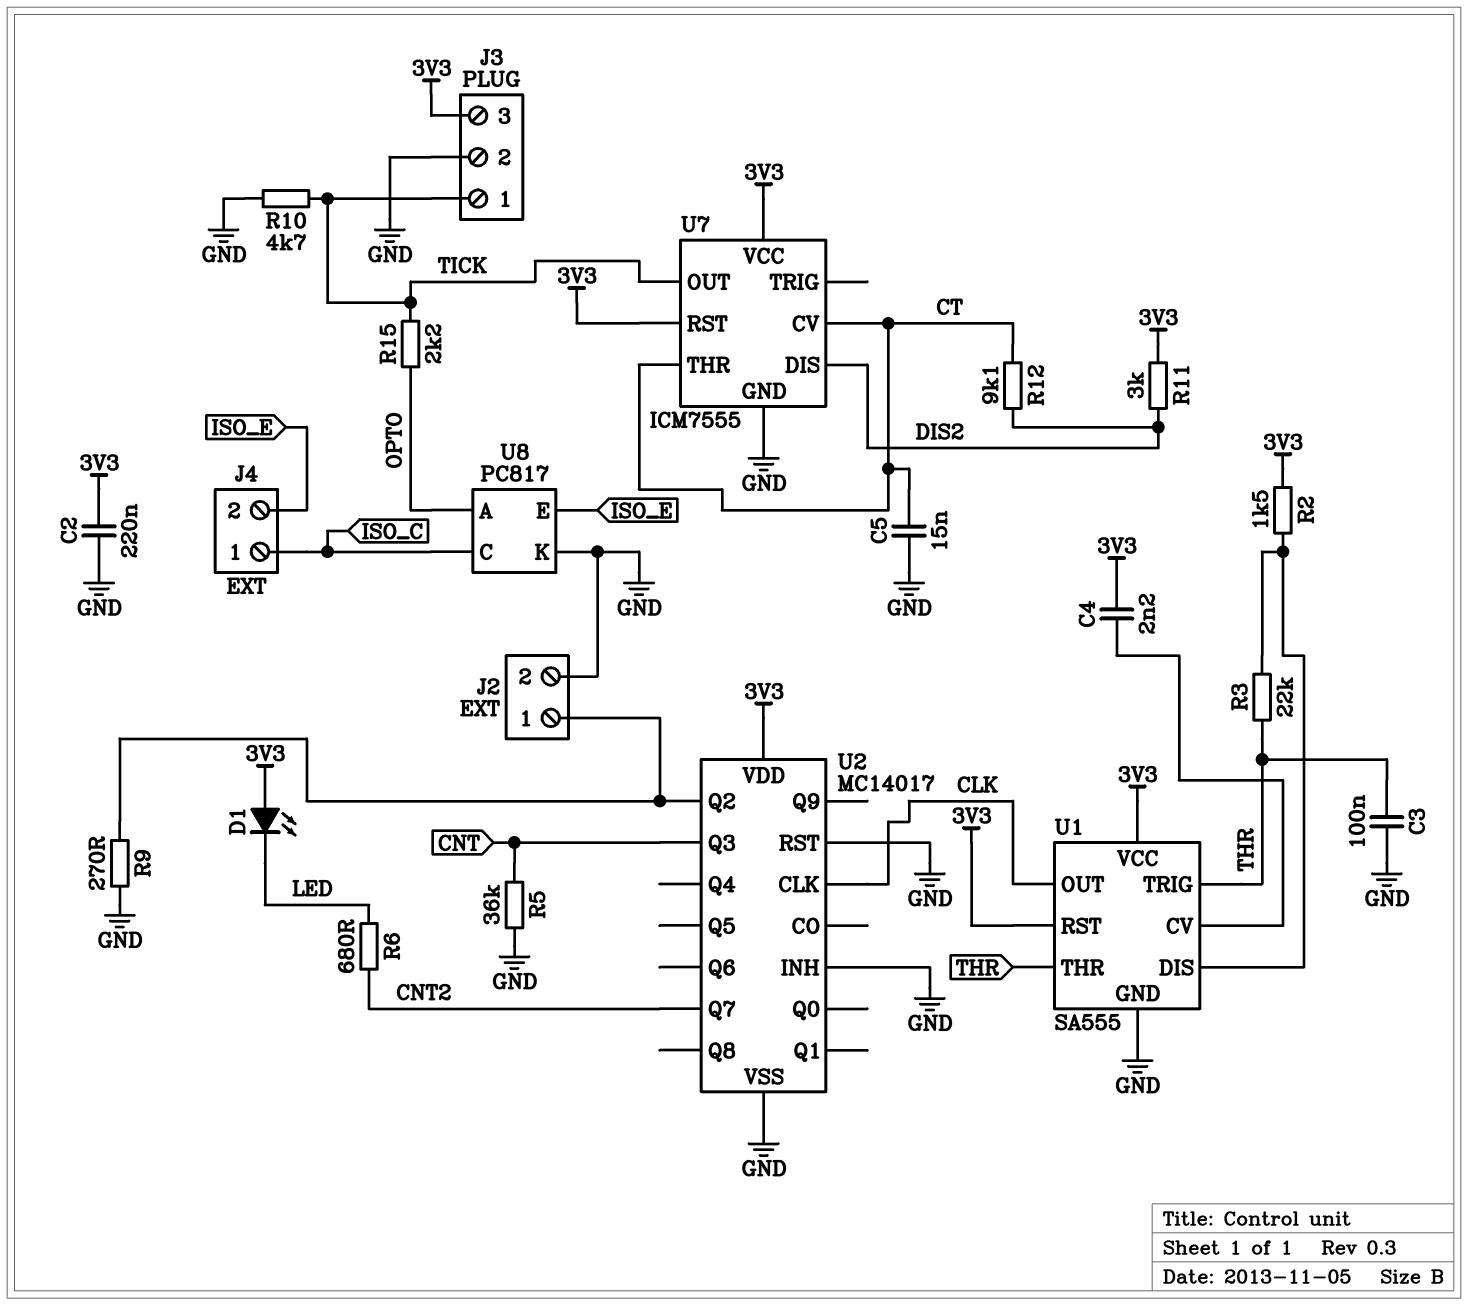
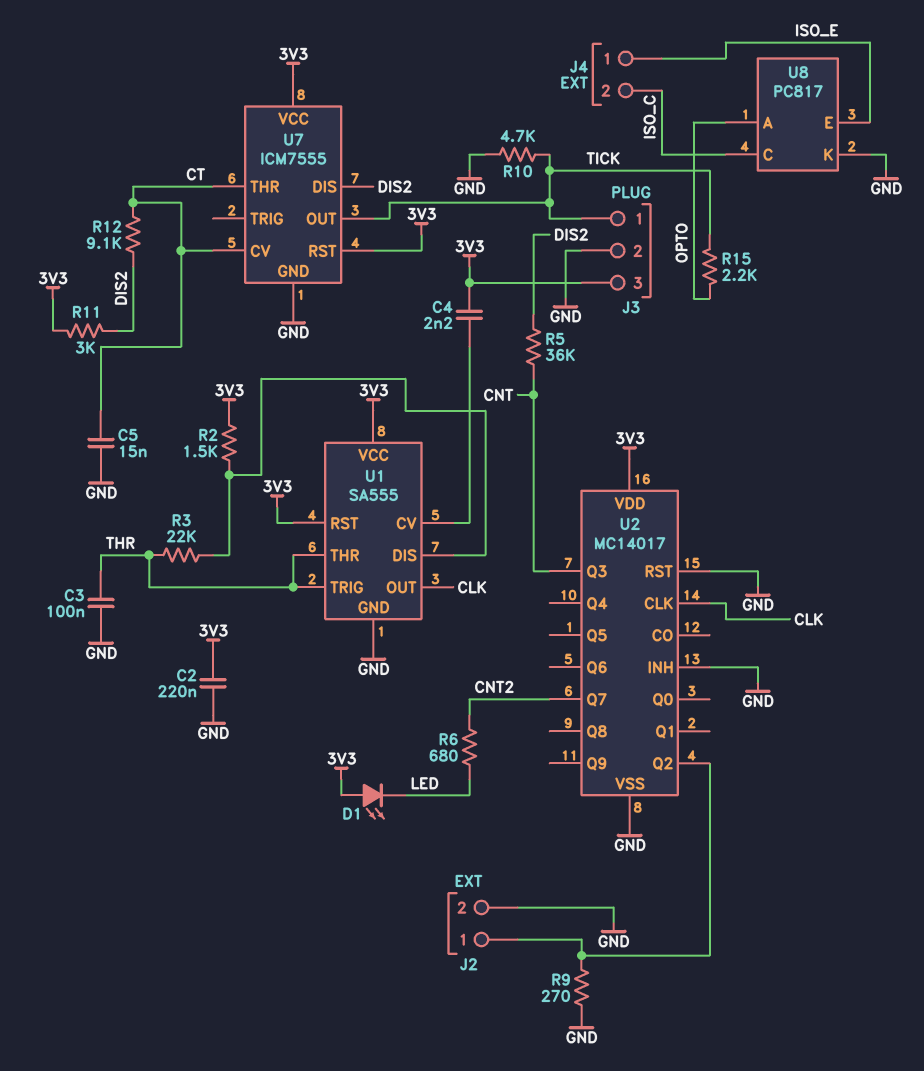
J4 pin 1: ISO_C -> ISO_E
J4 pin 2: ISO_E -> ISO_C
R5: 36k (CNT, GND) -> 36k (CNT, DIS2)

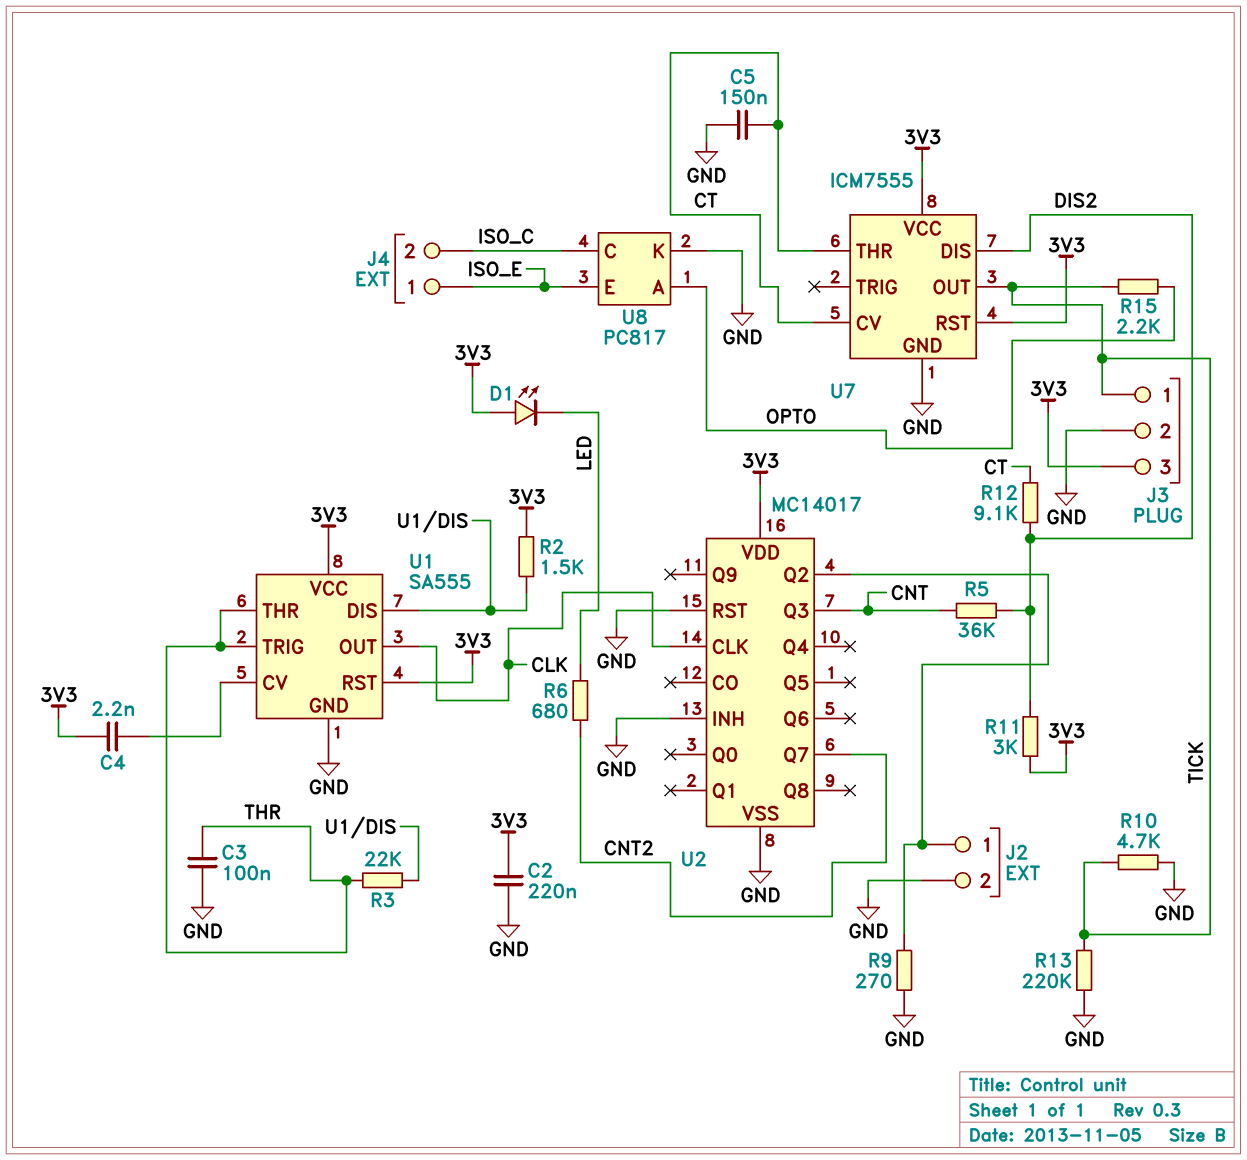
C5: 15nF (CT, GND) -> 150nF (CT, GND)
R13: none -> 220k (GND, TICK)

